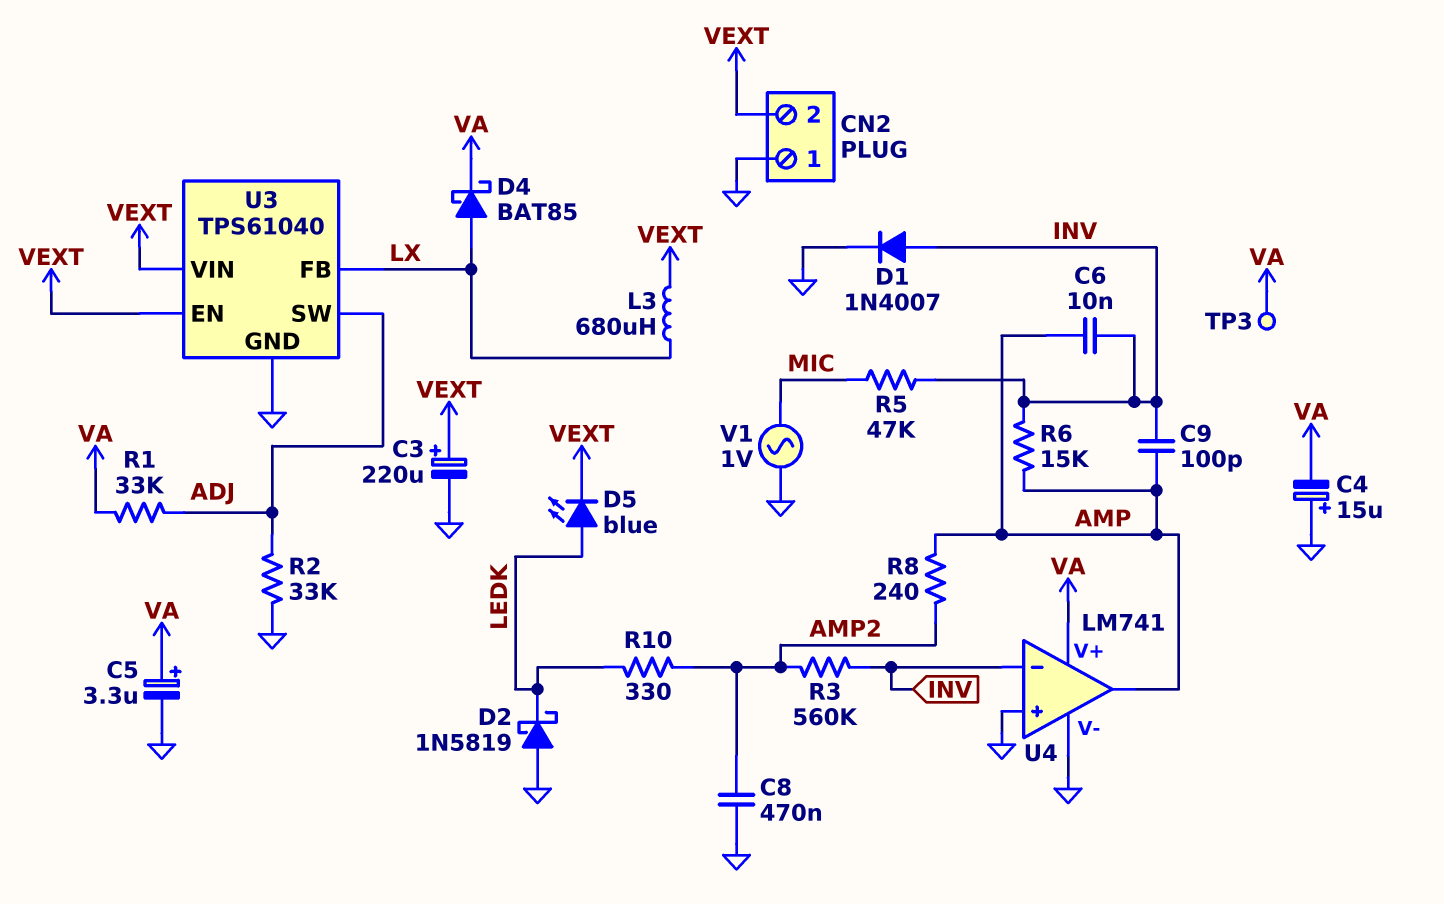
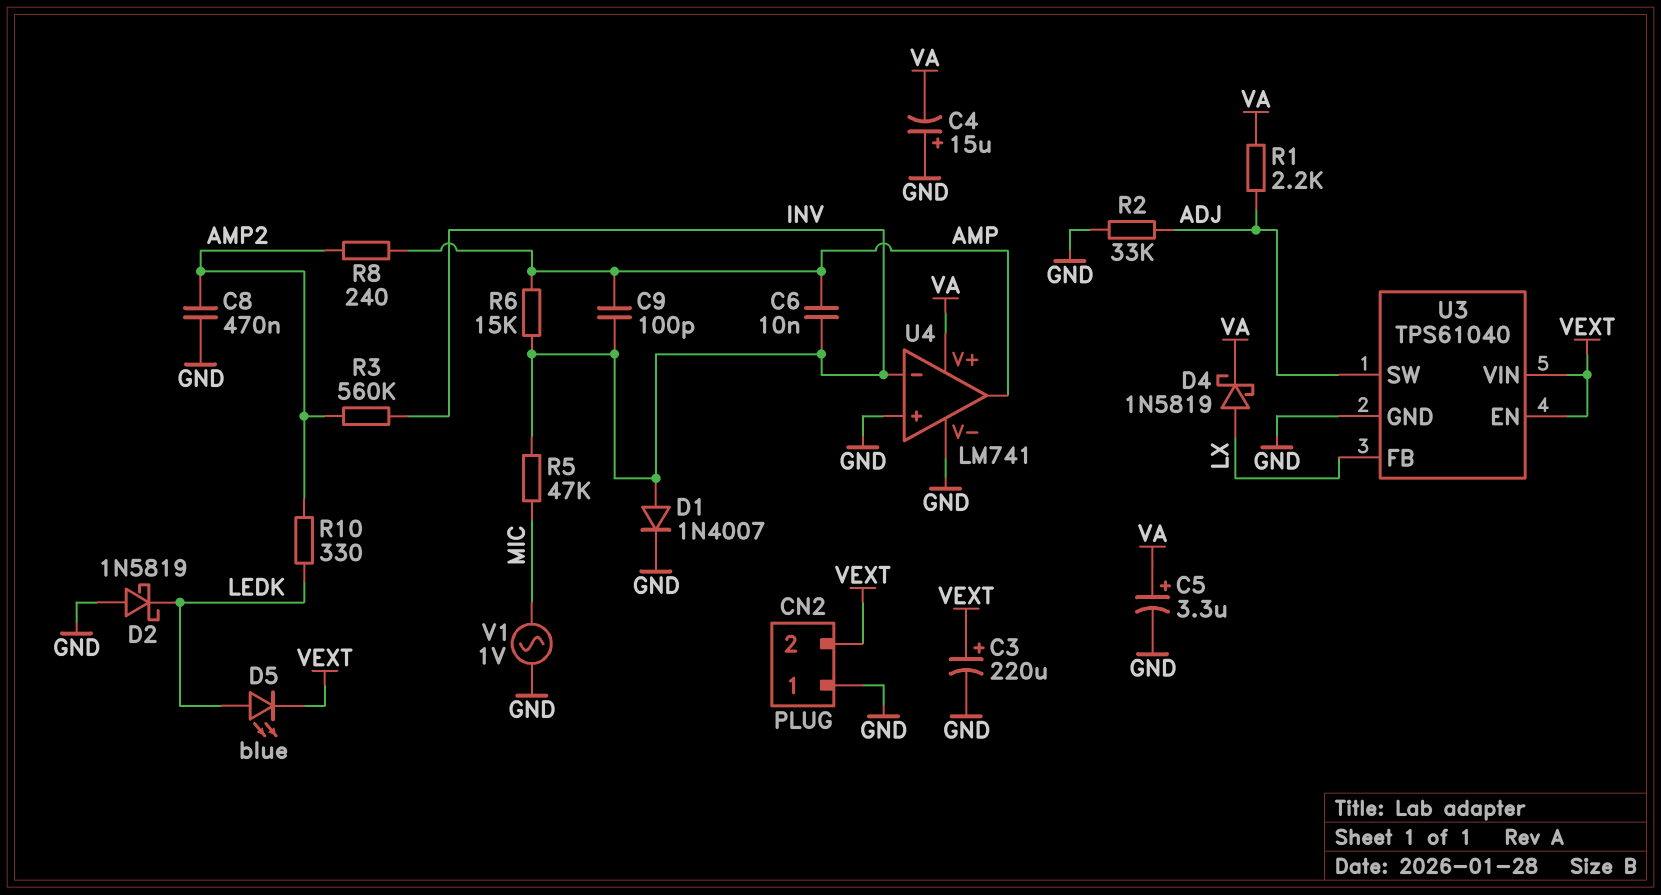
D4: schottky BAT85 (A LX, K VA) -> schottky 1N5819 (A LX, K VA)
L3: 680uH (LX, VEXT) -> none
R1: 33k (ADJ, VA) -> 2.2k (ADJ, VA)
TP3: test point (VA) -> none

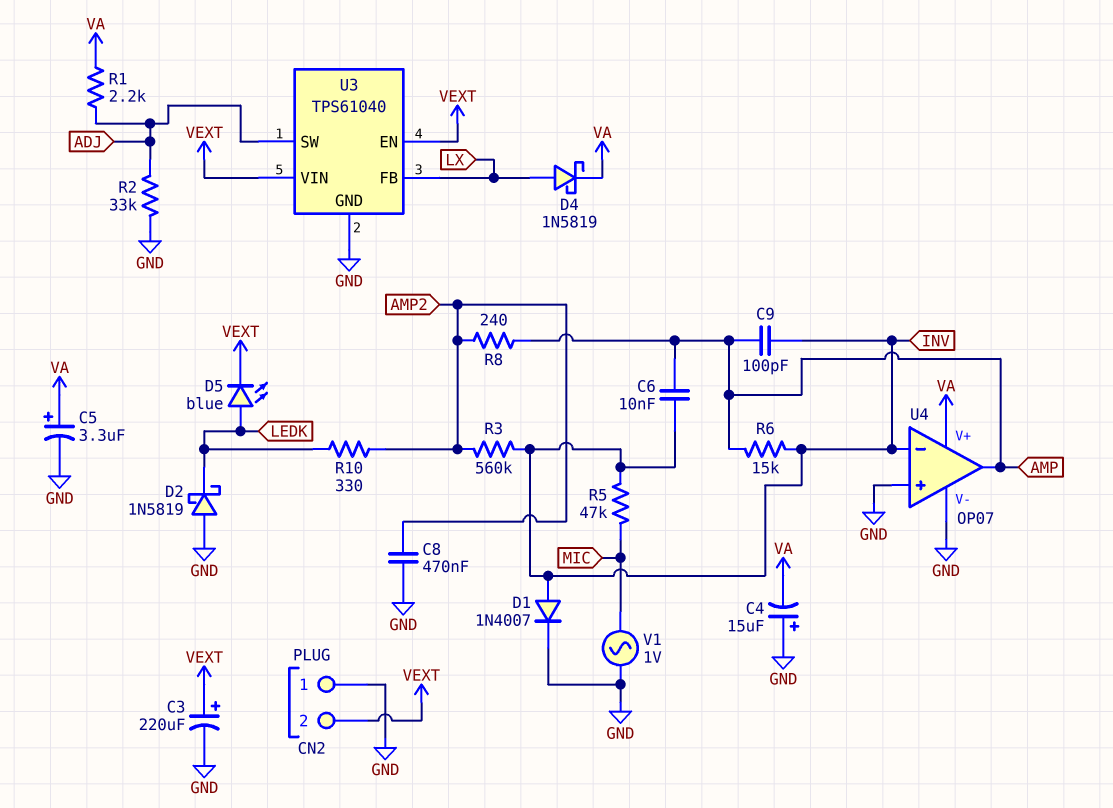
U4: LM741 -> OP07

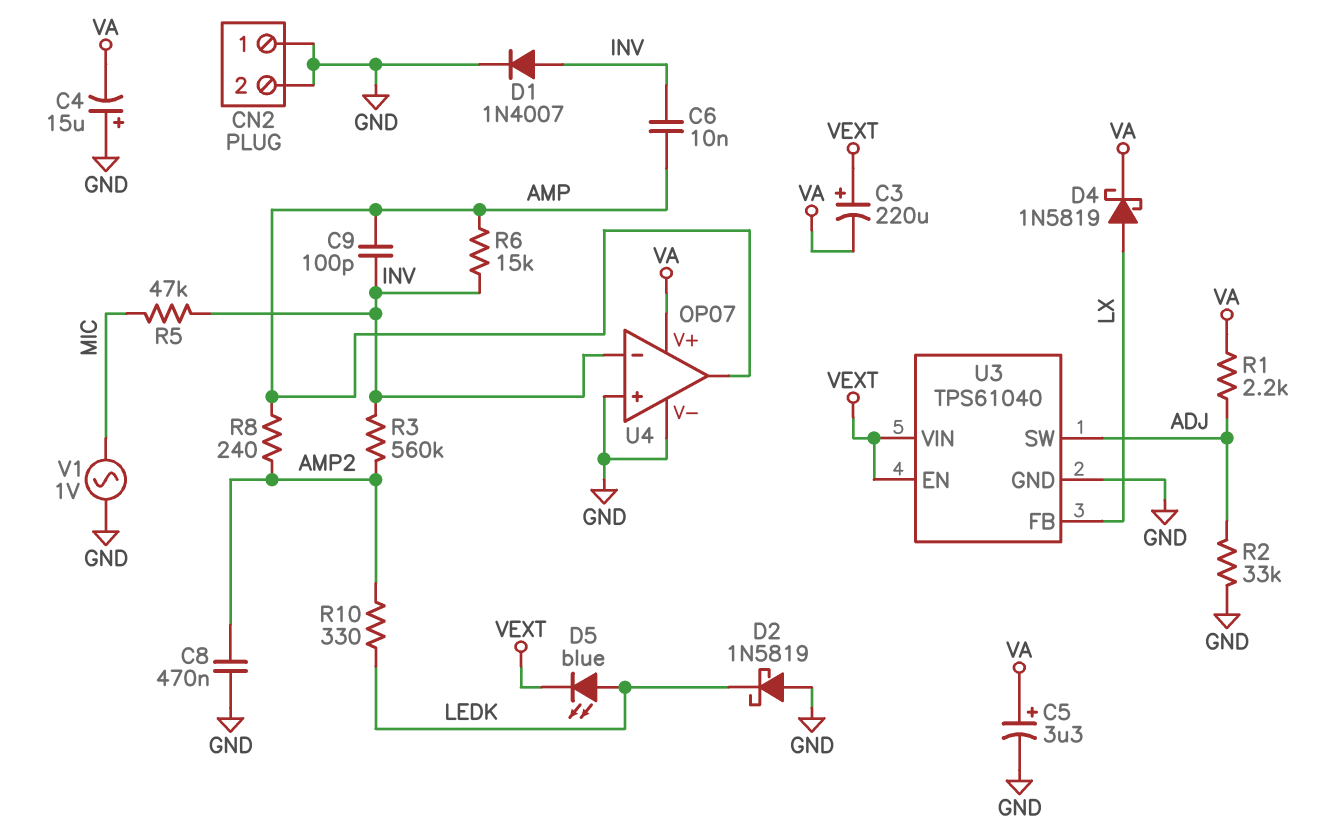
C3: 220uF (plus VEXT, minus GND) -> 220uF (plus VEXT, minus VA)
CN2 pin 2: VEXT -> GND

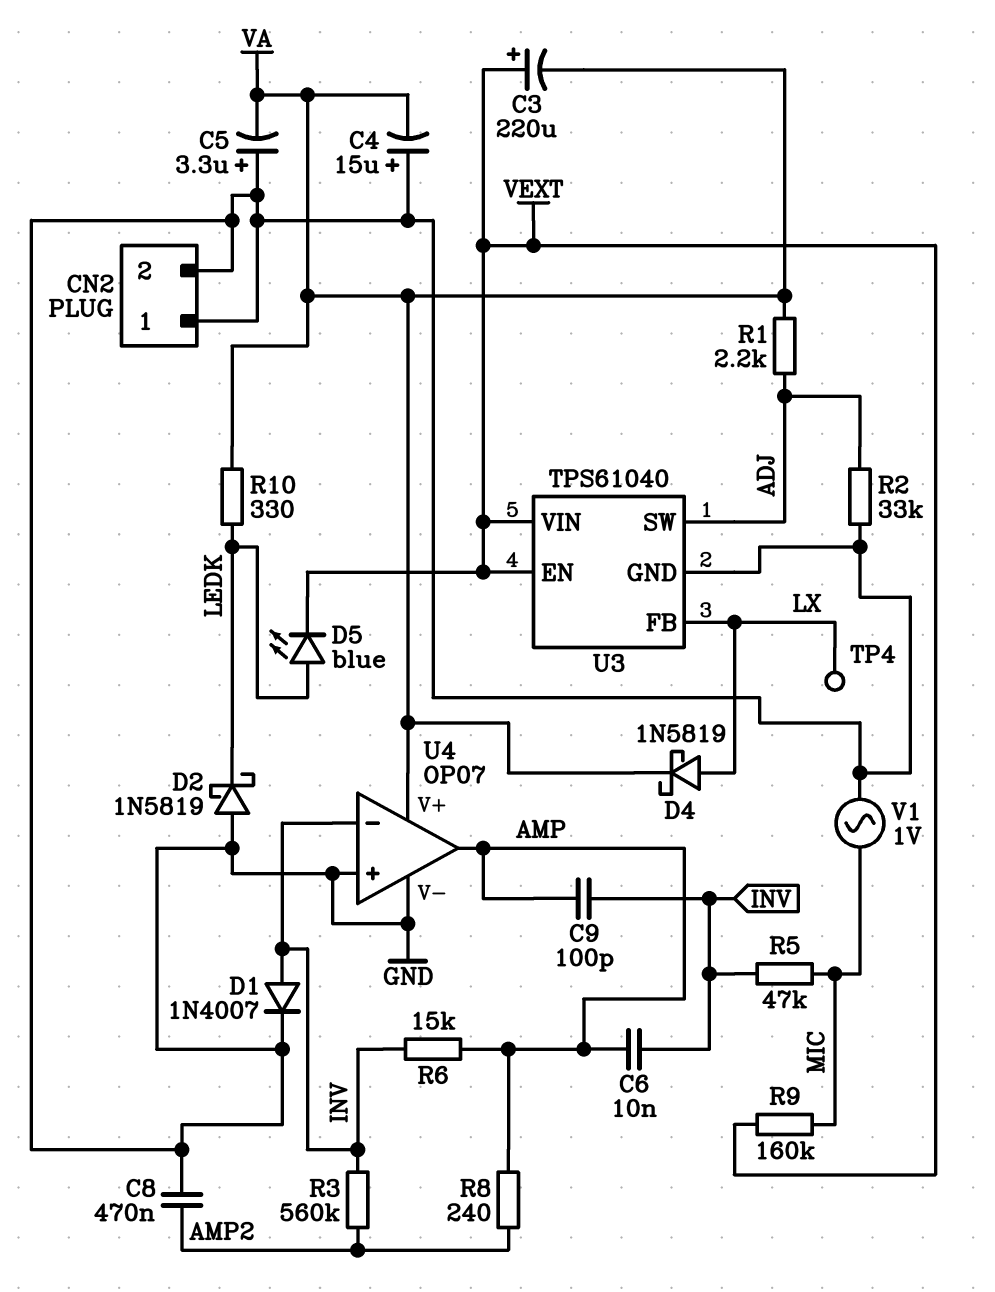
C5: 3.3uF (plus VA, minus GND) -> 3.3uF (plus GND, minus VA)
R9: none -> 160k (MIC, VEXT)
R10: 330 (AMP2, LEDK) -> 330 (LEDK, VA)
TP4: none -> test point (LX)

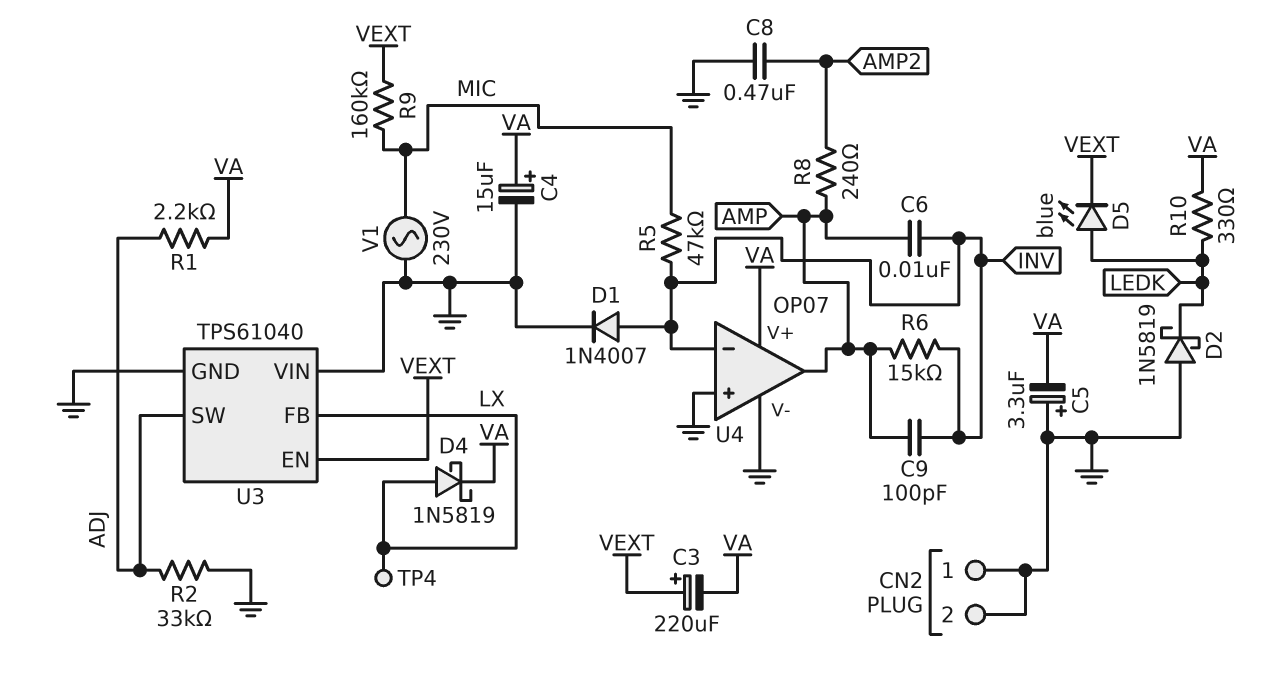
C4: 15uF (plus GND, minus VA) -> 15uF (plus VA, minus GND)
R3: 560k (AMP2, INV) -> none
U3 pin VIN: VEXT -> GND
V1: AC 1V (GND, MIC) -> AC 230V (GND, MIC)

